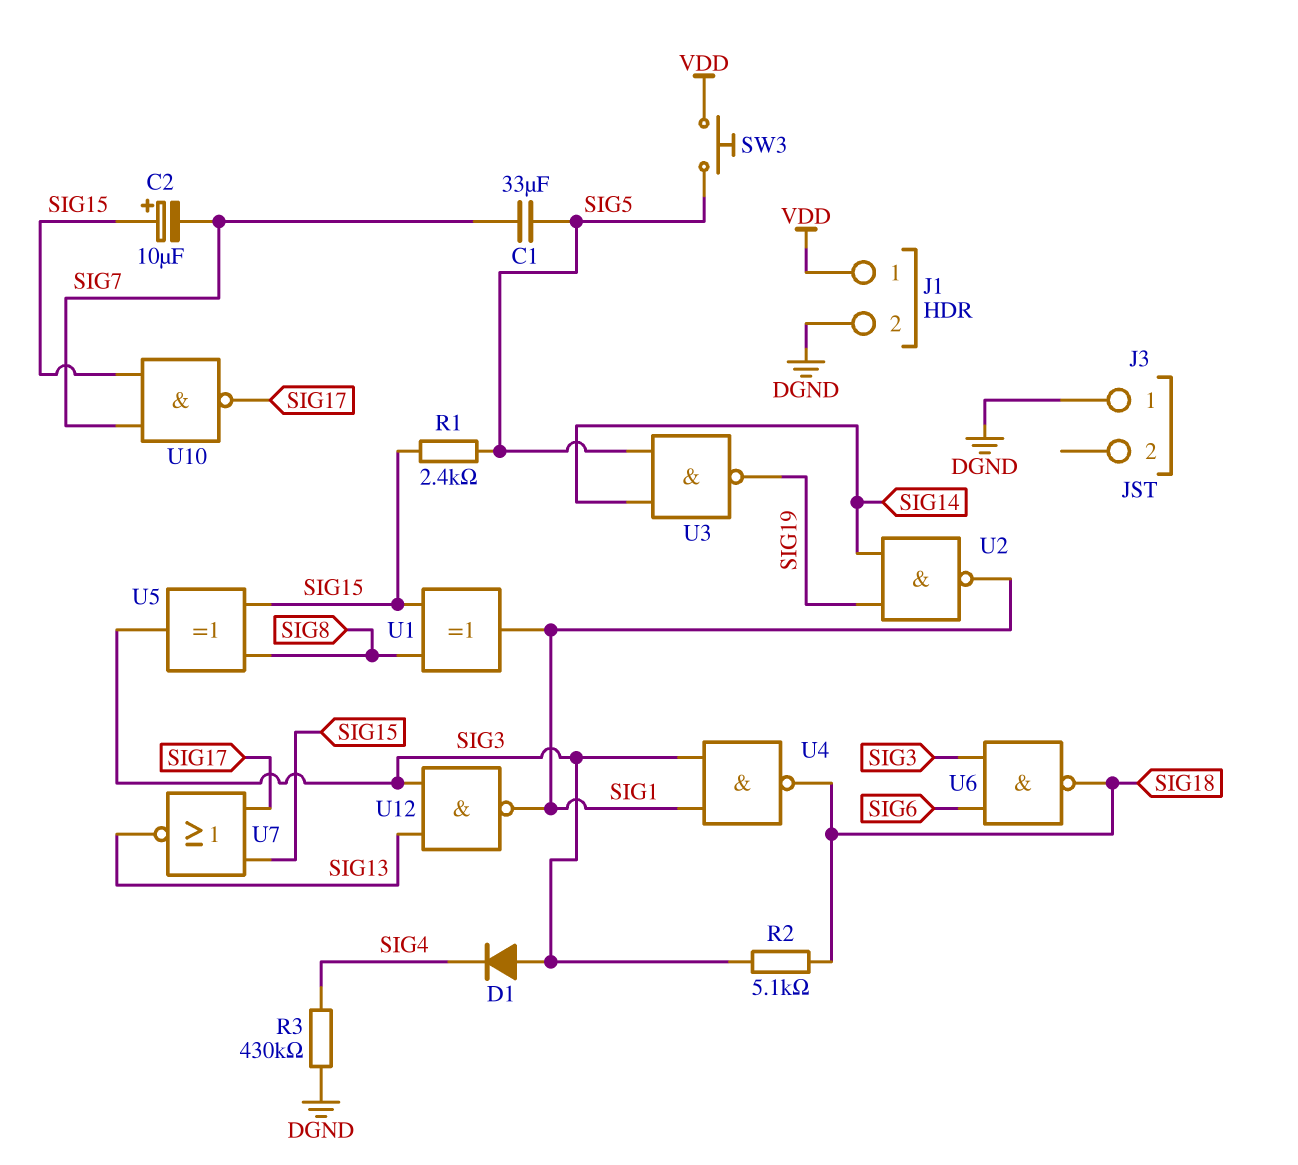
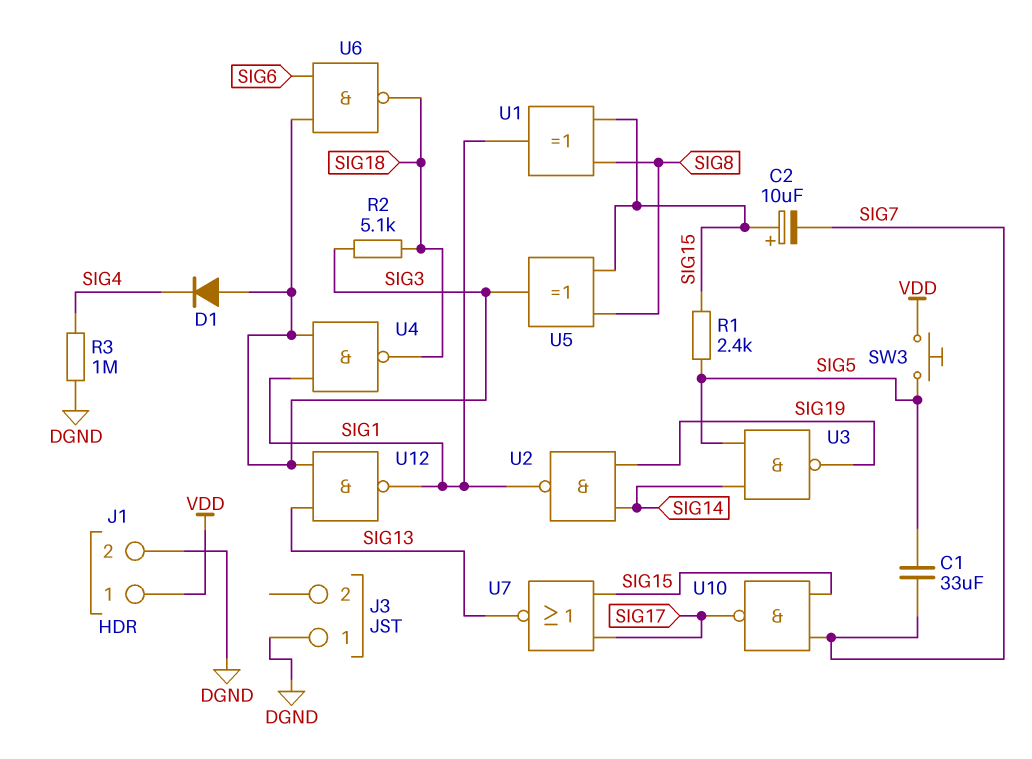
R3: 430k (DGND, SIG4) -> 1M (DGND, SIG4)

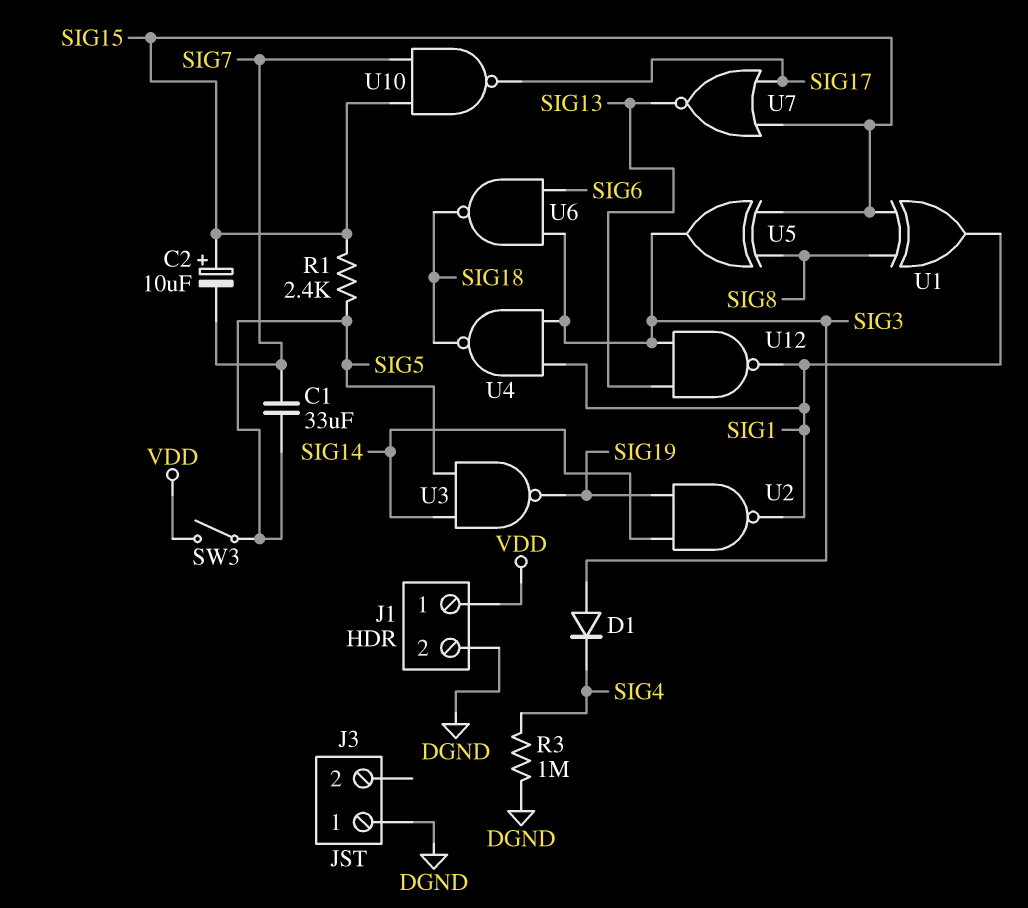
R2: 5.1k (SIG3, SIG18) -> none
SW3: button (SIG5, VDD) -> switch (SIG5, VDD)

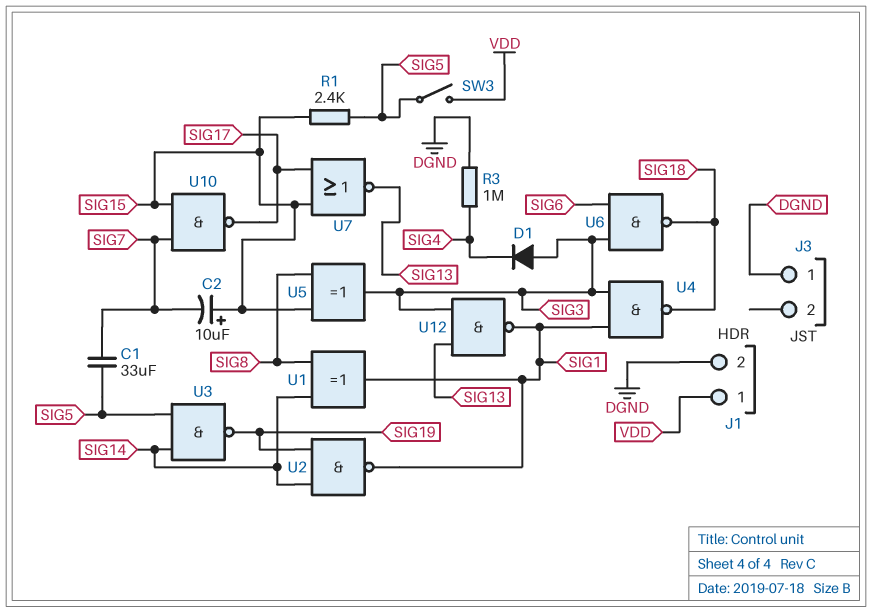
U1: XOR (in SIG8, in SIG15, out SIG1) -> XOR (in SIG8, in SIG14, out SIG1)

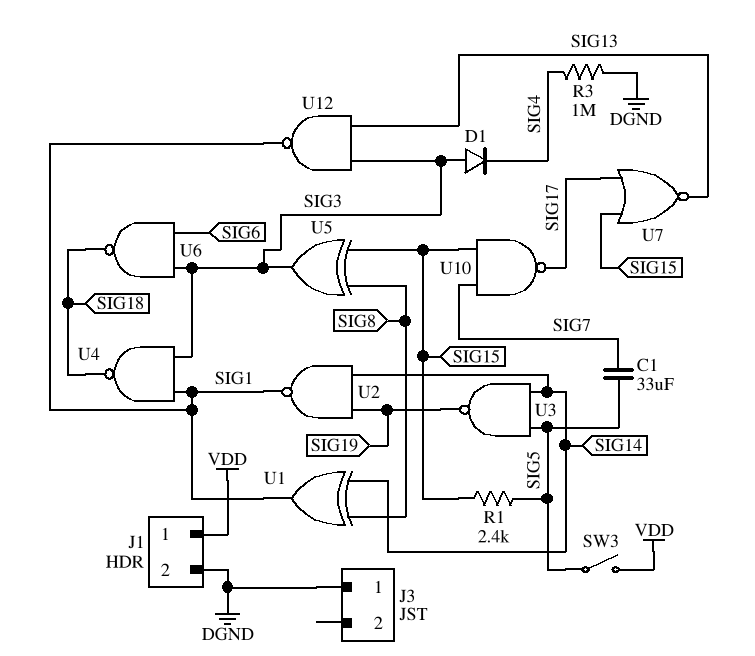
C2: 10uF (plus SIG15, minus SIG7) -> none

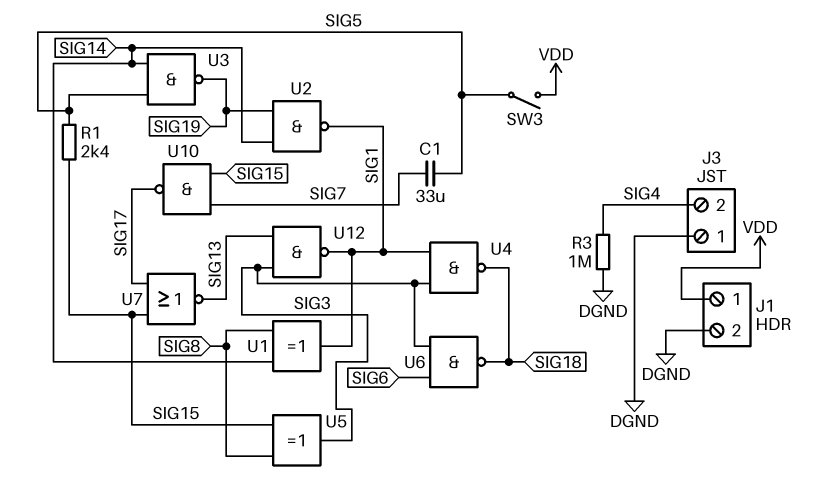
D1: diode (A SIG3, K SIG4) -> none
J3 pin 2: none -> SIG4

